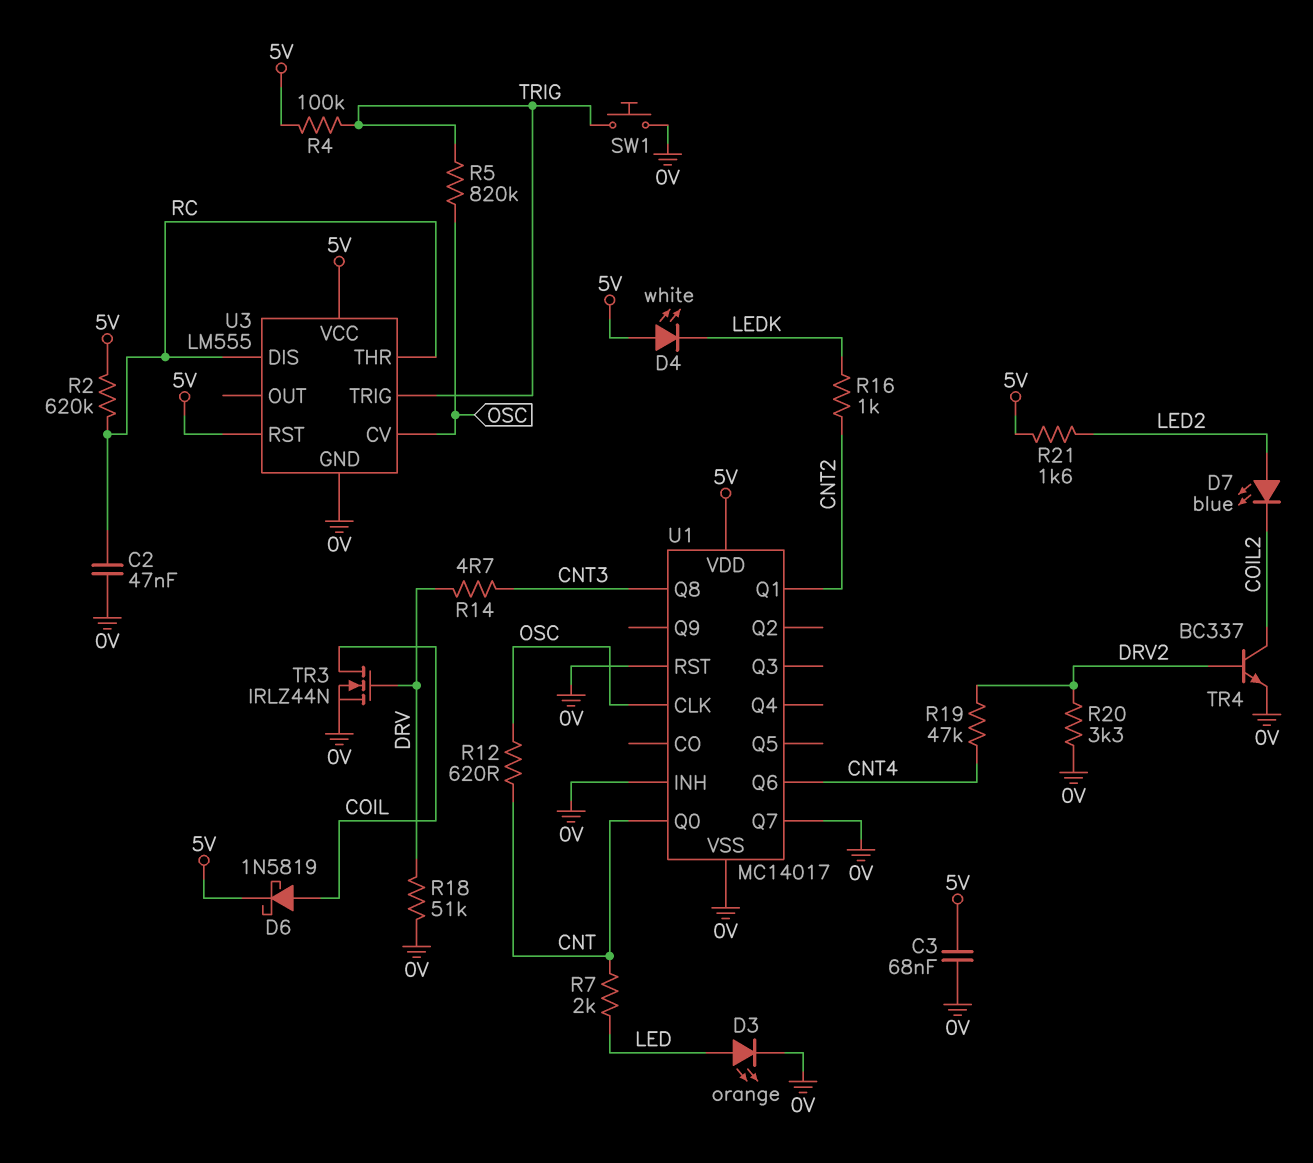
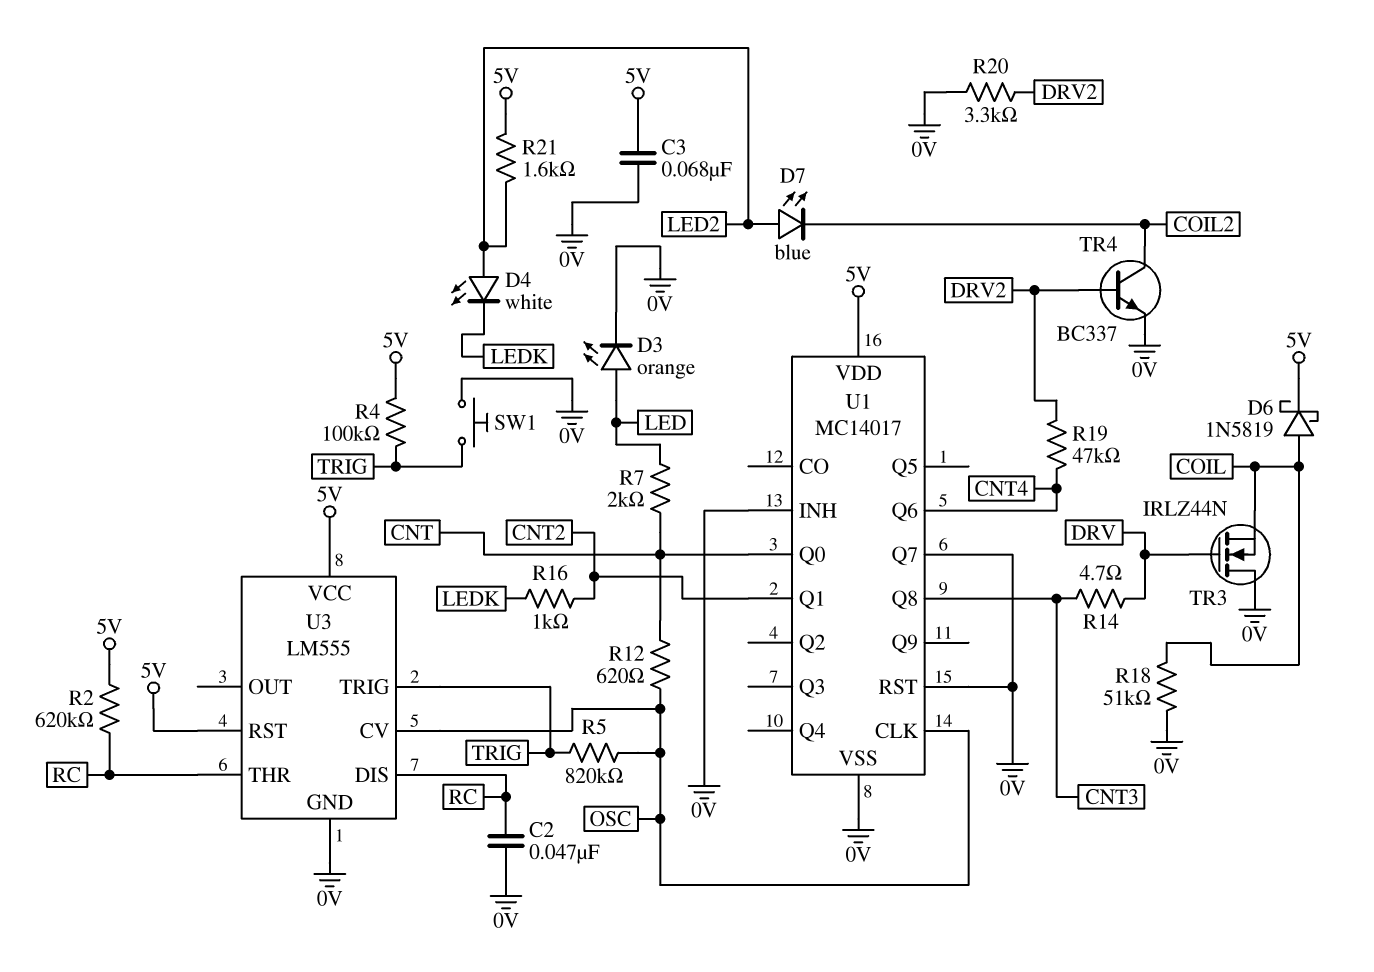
D4: LED white (A 5V, K LEDK) -> LED white (A LED2, K LEDK)
R18: 51k (0V, DRV) -> 51k (0V, COIL)
TR3: NMOS IRLZ44N (G DRV, D COIL, S 0V) -> NMOS IRLZ44N (G DRV, D 0V, S COIL)

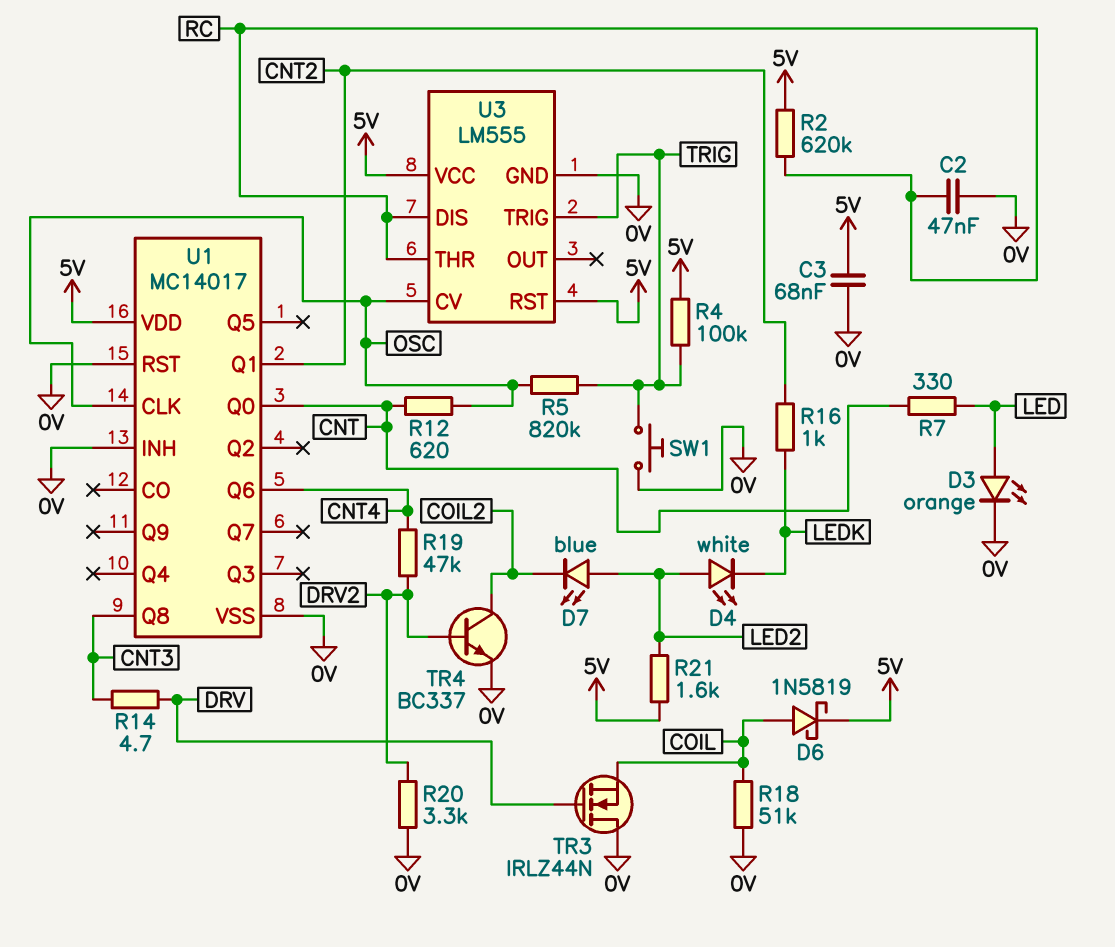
R7: 2k (CNT, LED) -> 330 (CNT, LED)
U1 pin Q7: 0V -> none

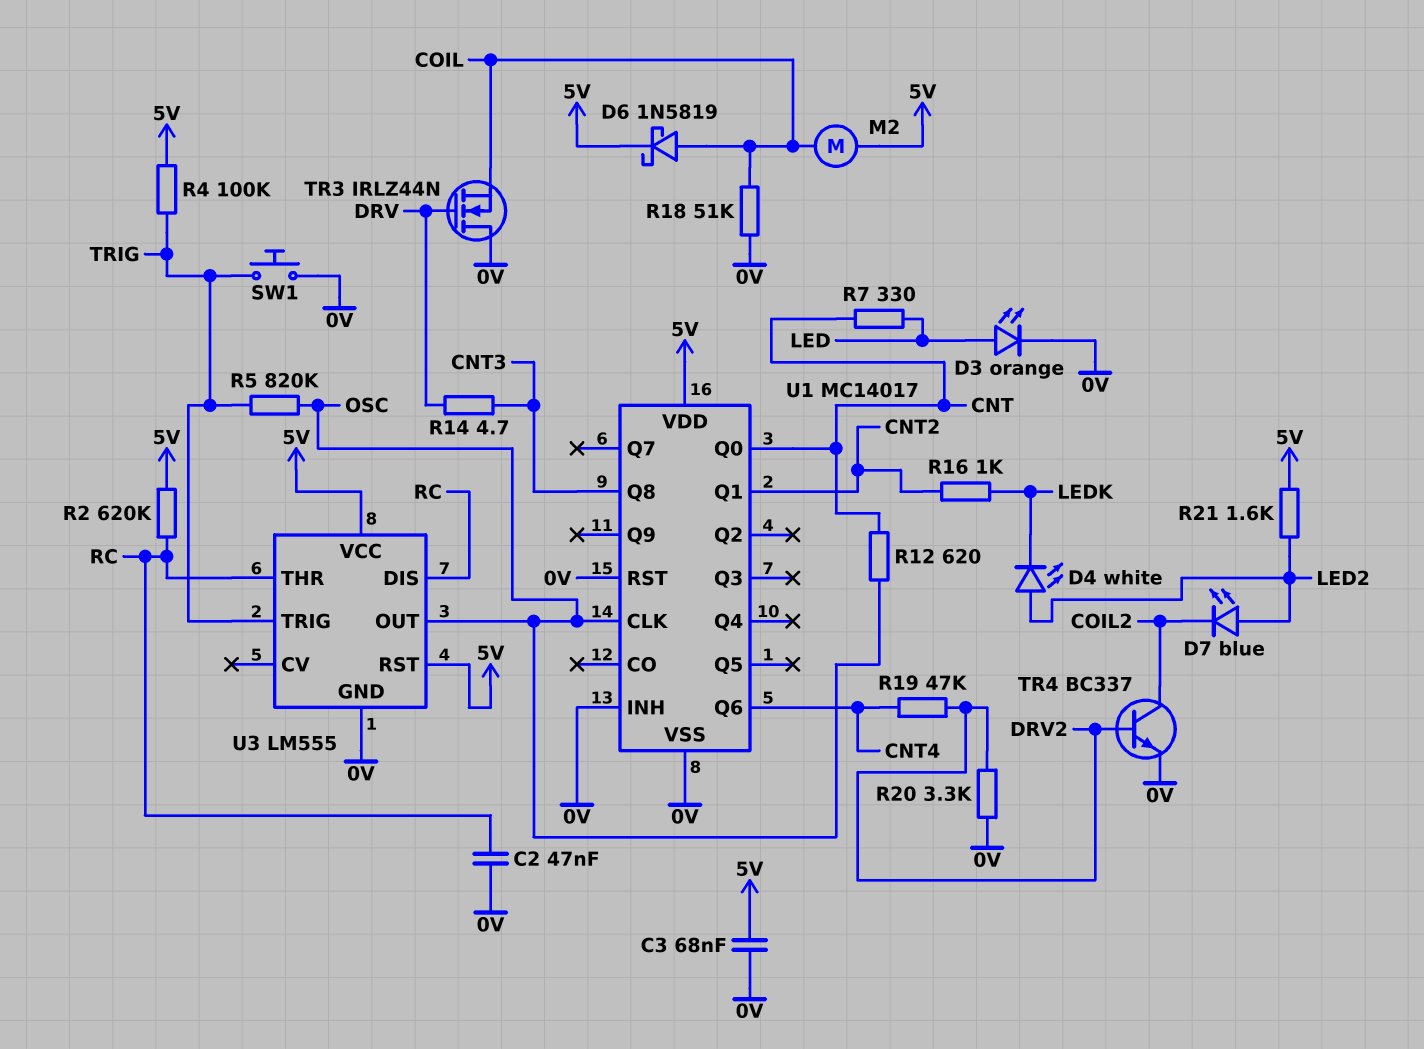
M2: none -> motor (5V, COIL)
U3 pin CV: OSC -> none
U3 pin OUT: none -> OSC

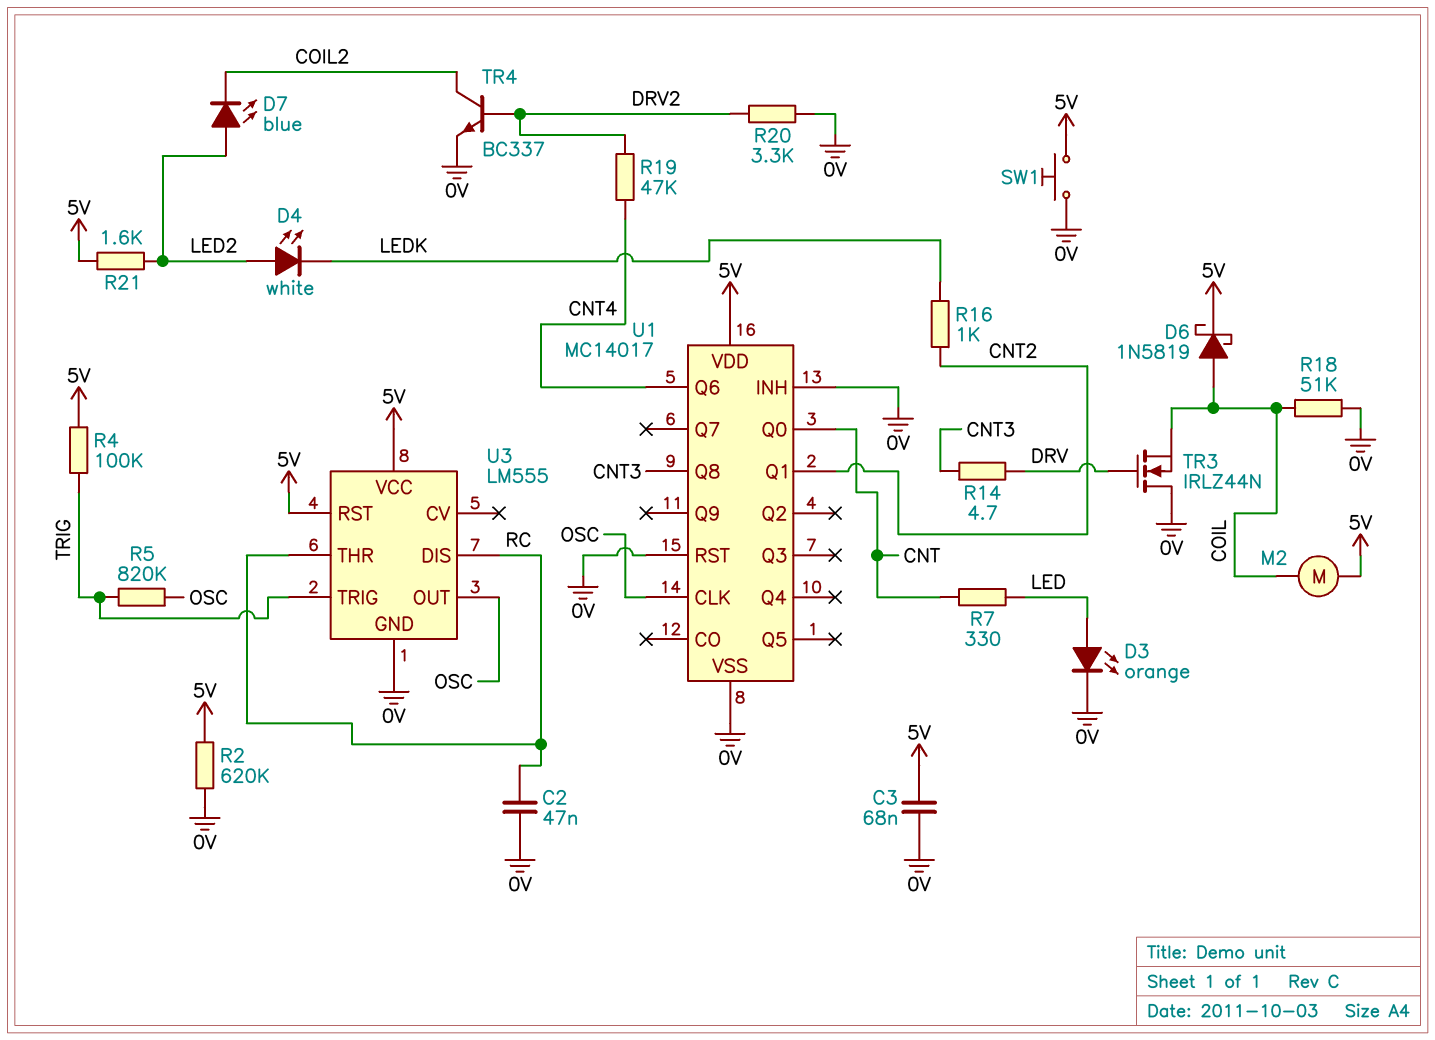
R2: 620k (5V, RC) -> 620k (0V, 5V)
R12: 620 (CNT, OSC) -> none
SW1: button (0V, TRIG) -> button (0V, 5V)

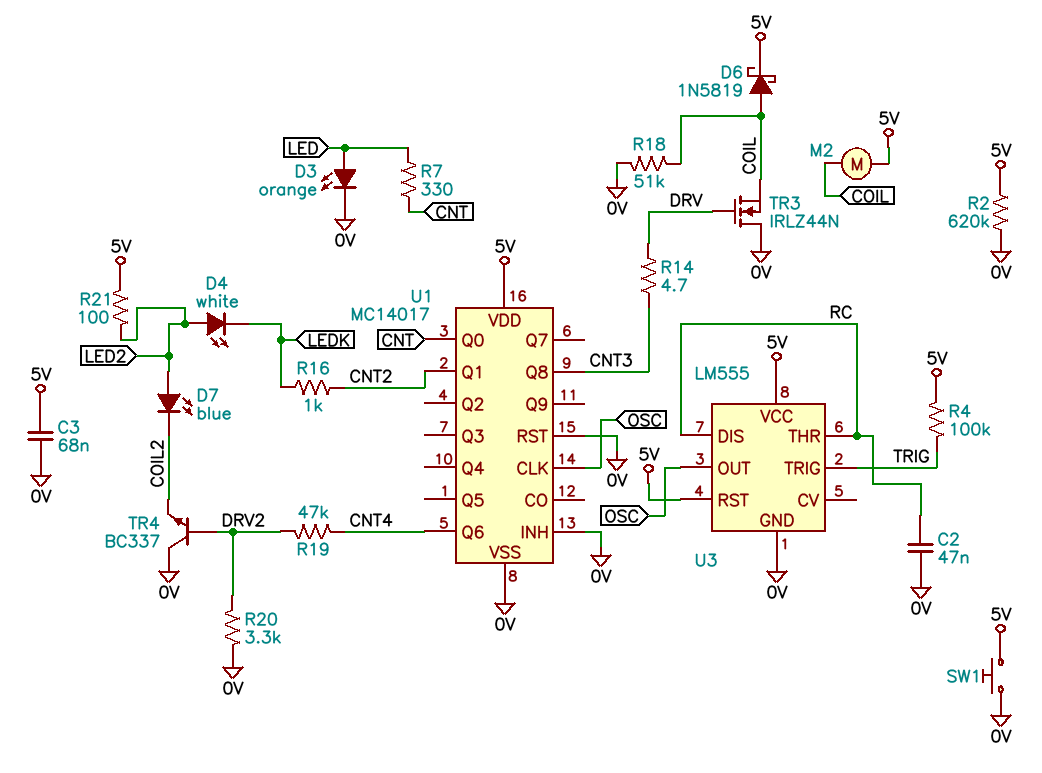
R5: 820k (OSC, TRIG) -> none
R21: 1.6k (5V, LED2) -> 100 (5V, LED2)
TR4: NPN BC337 (B DRV2, C COIL2, E 0V) -> NPN BC337 (B DRV2, C 0V, E COIL2)

